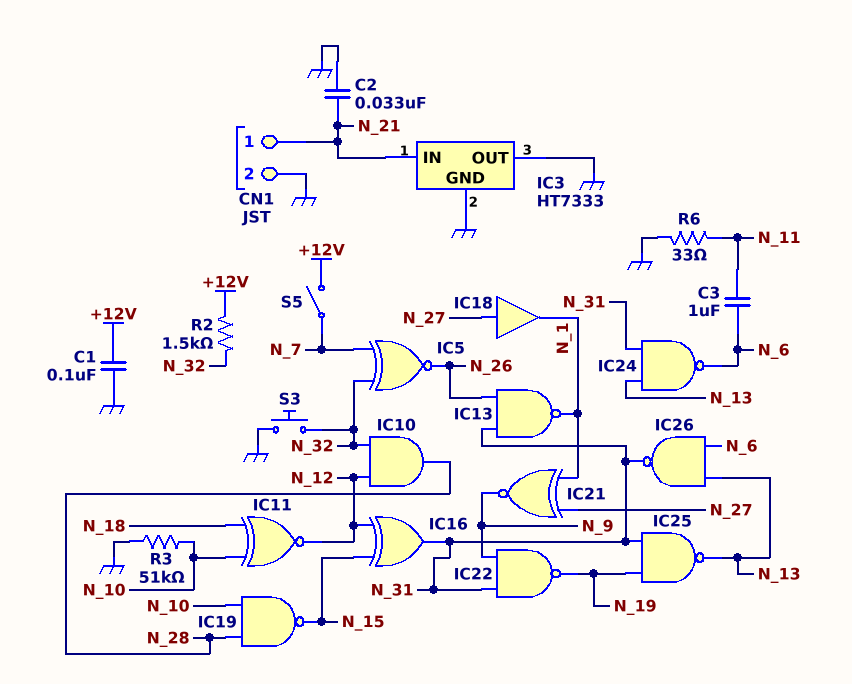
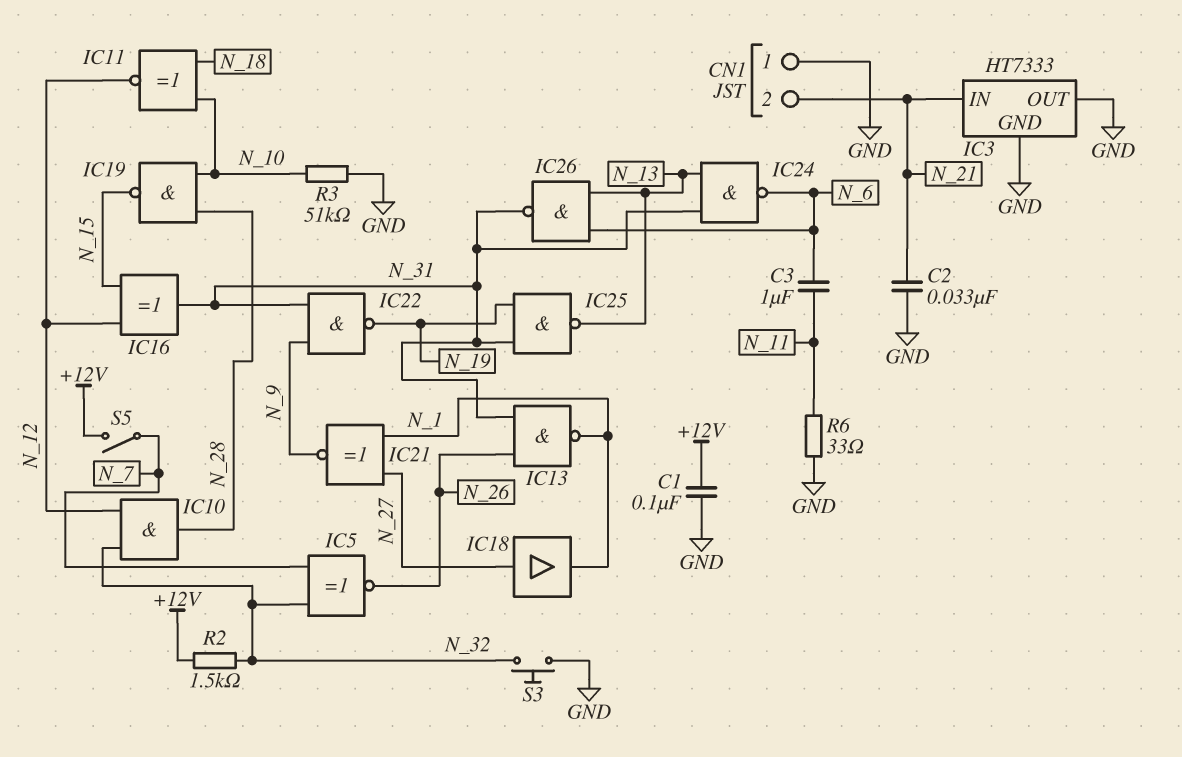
CN1 pin 1: N_21 -> GND
CN1 pin 2: GND -> N_21

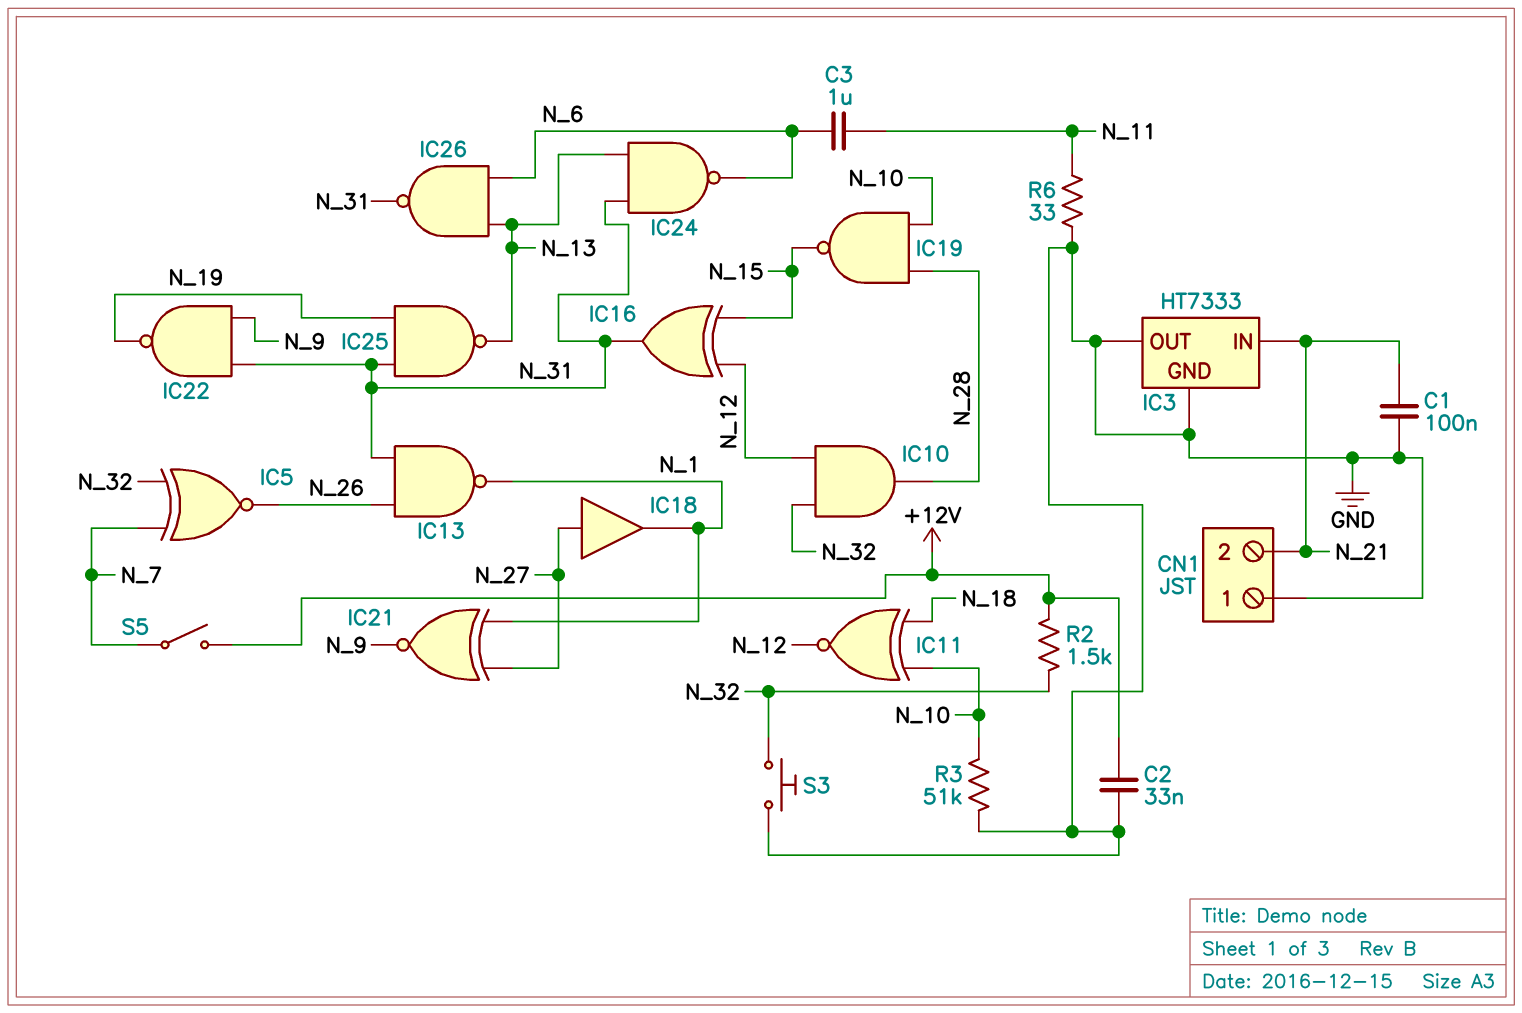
C1: 100nF (+12V, GND) -> 100nF (GND, N_21)
C2: 33nF (GND, N_21) -> 33nF (+12V, GND)

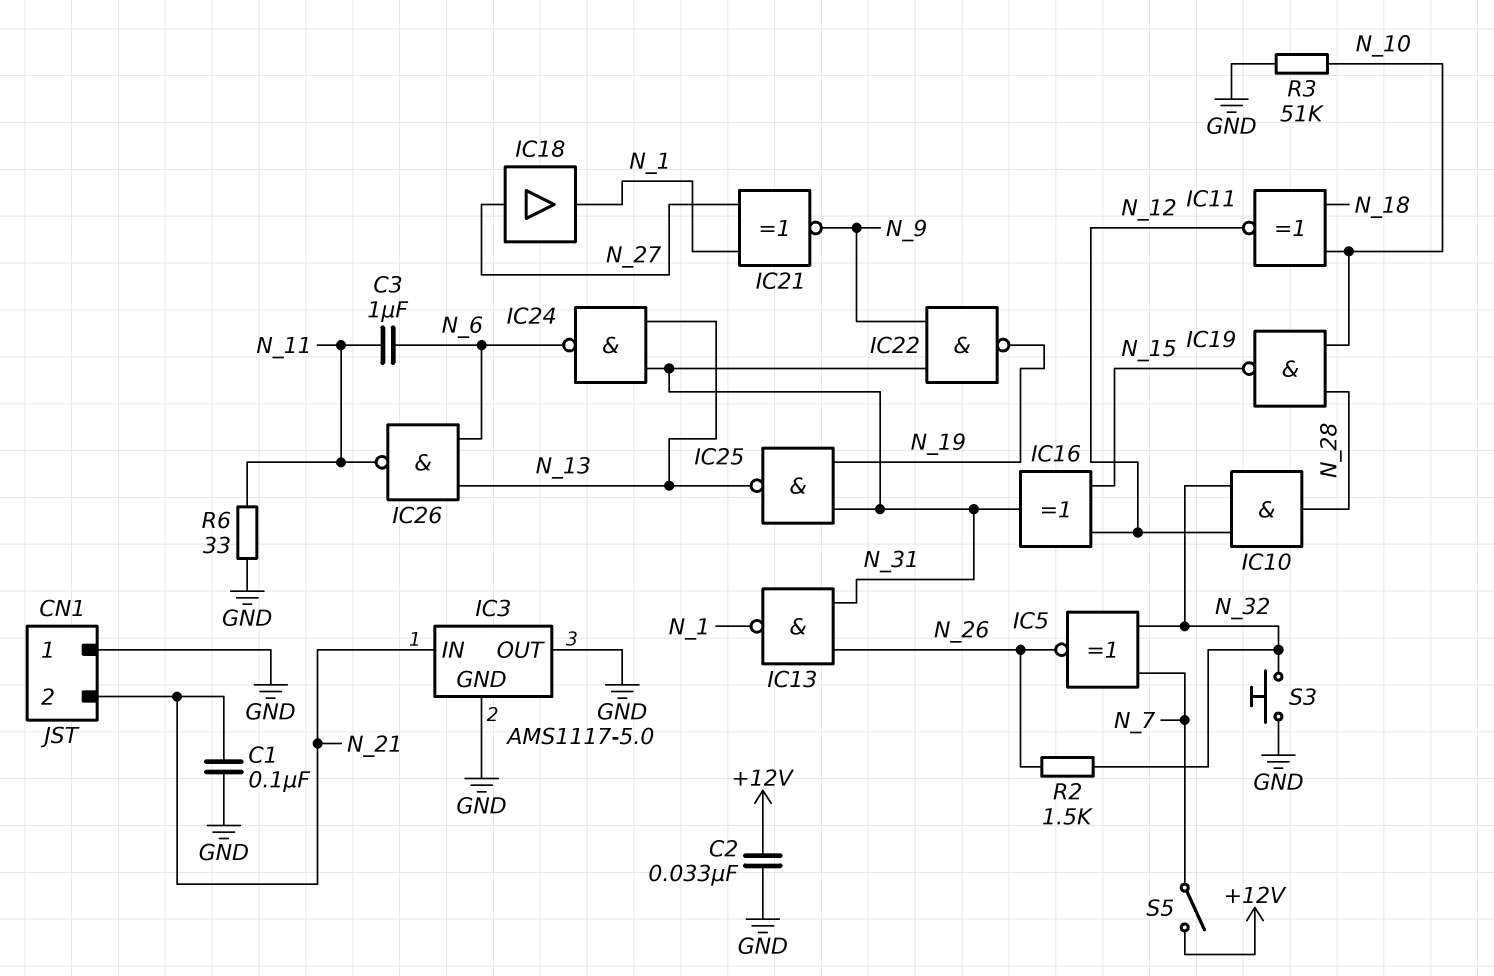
IC3: HT7333 -> AMS1117-5.0
IC26: NAND (in N_6, in N_13, out N_31) -> NAND (in N_6, in N_13, out N_11)
R2: 1.5k (+12V, N_32) -> 1.5k (N_26, N_32)

